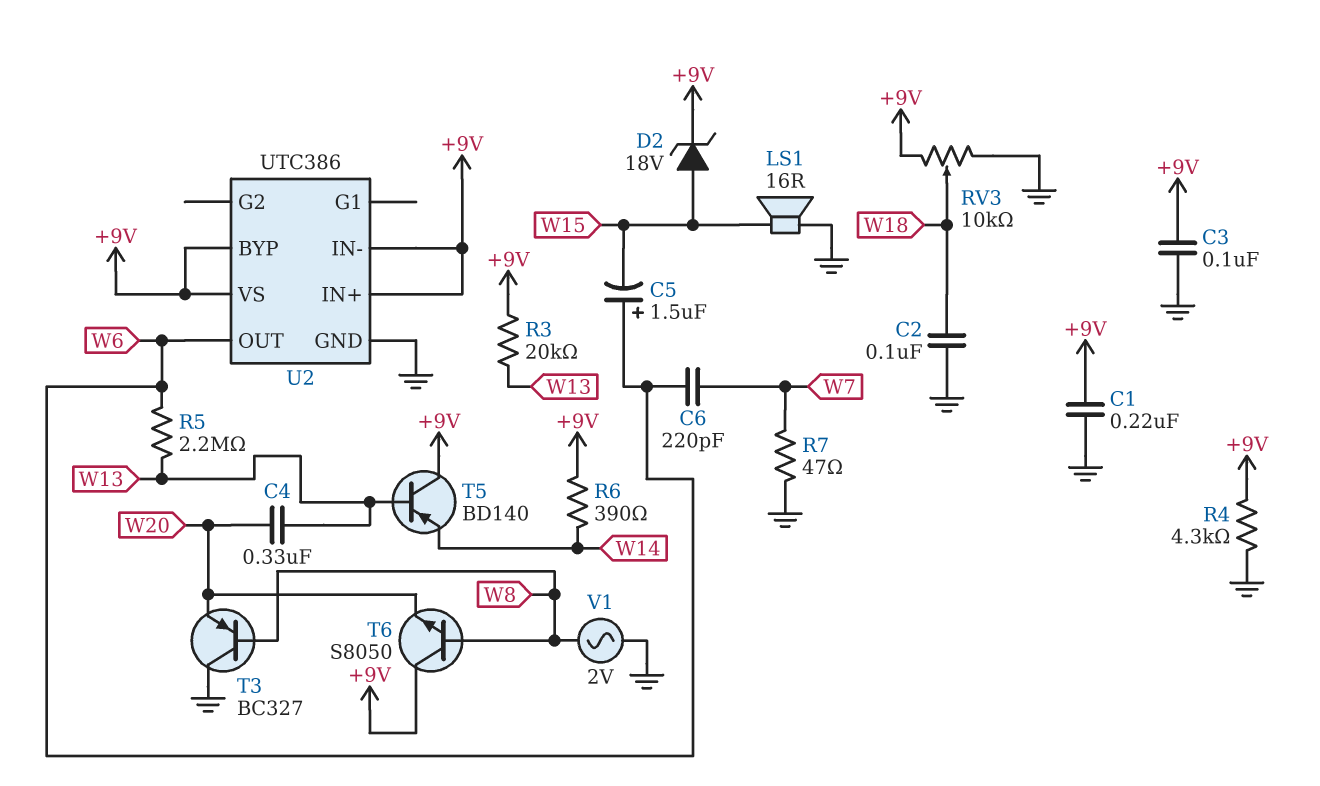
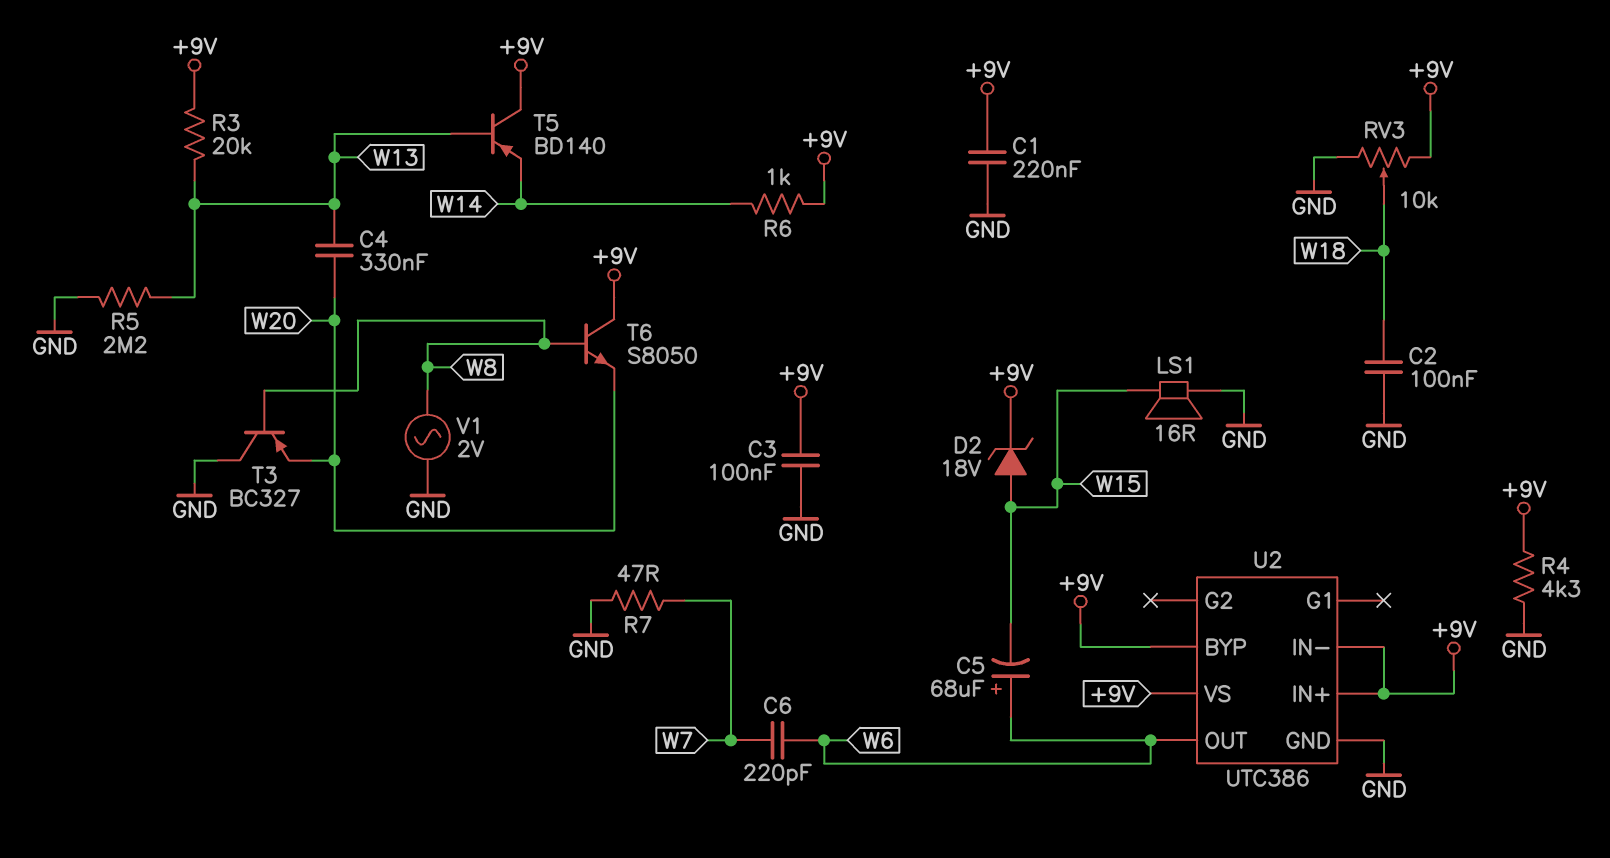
C5: 1.5uF (plus W6, minus W15) -> 68uF (plus W6, minus W15)
R5: 2.2M (W6, W13) -> 2.2M (GND, W13)
R6: 390 (+9V, W14) -> 1k (+9V, W14)

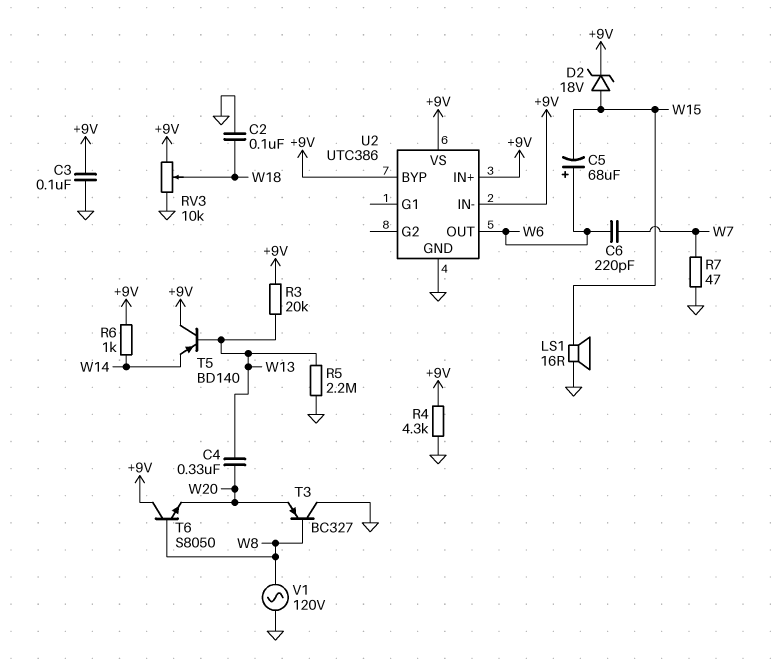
C1: 220nF (+9V, GND) -> none
V1: AC 2V (GND, W8) -> AC 120V (GND, W8)

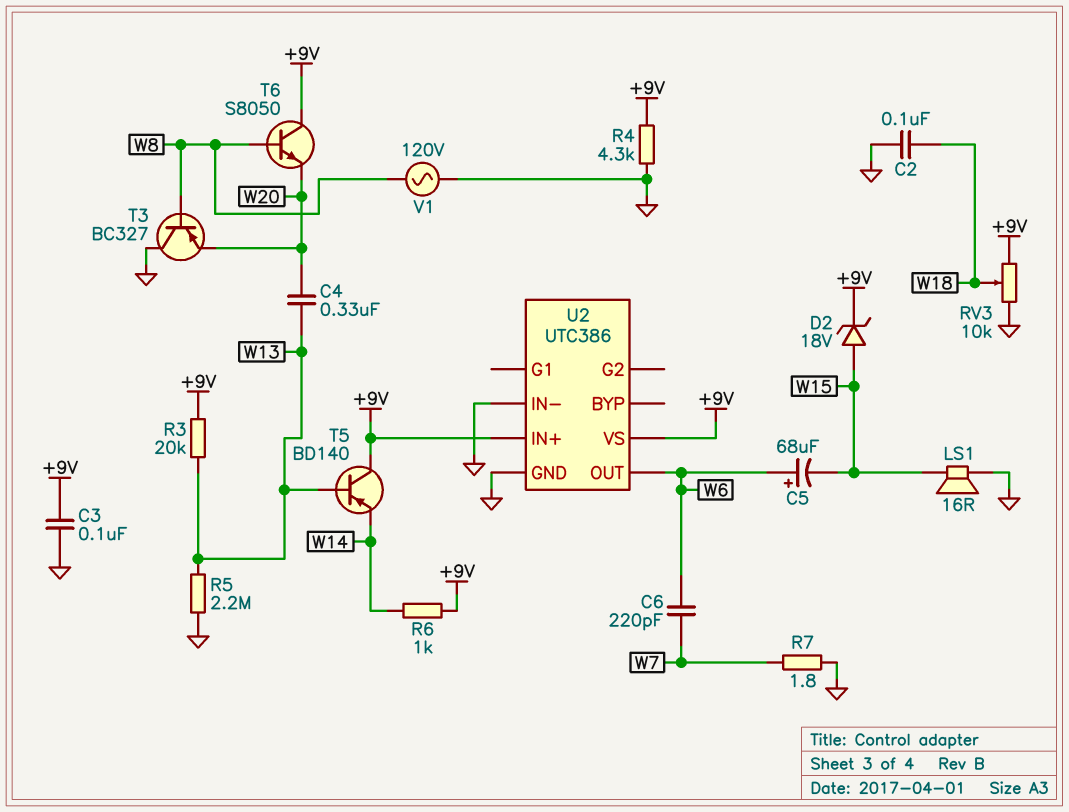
R7: 47 (GND, W7) -> 1.8 (GND, W7)
U2 pin BYP: +9V -> none
U2 pin IN-: +9V -> GND

